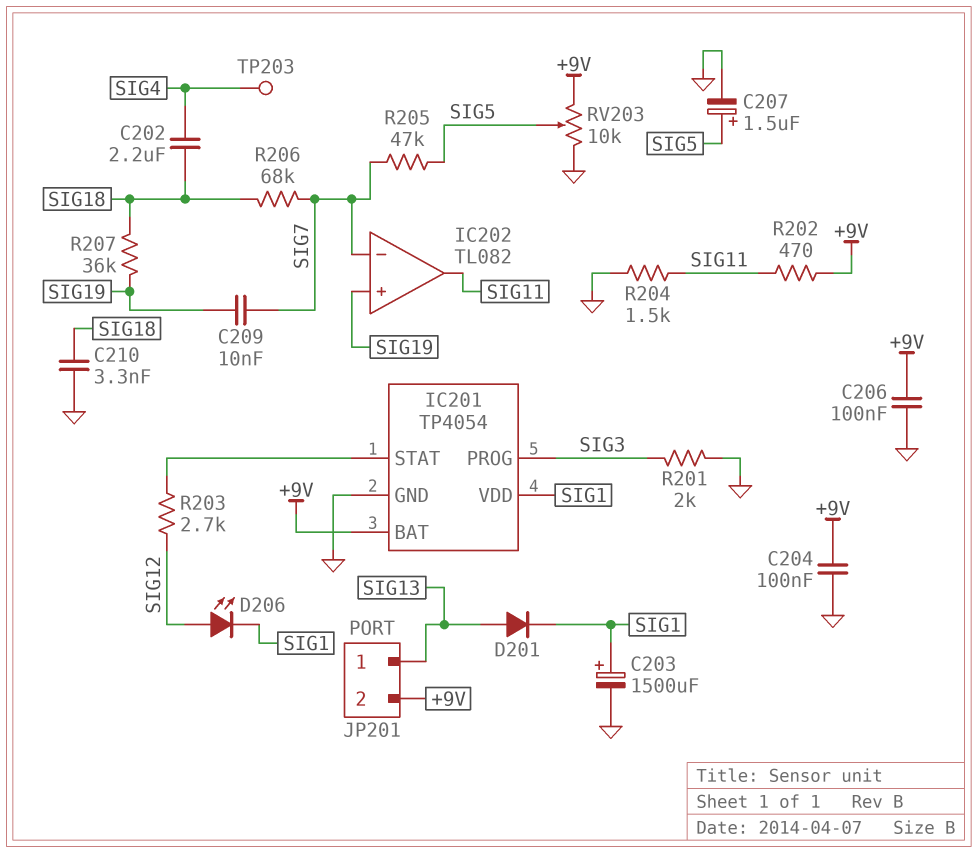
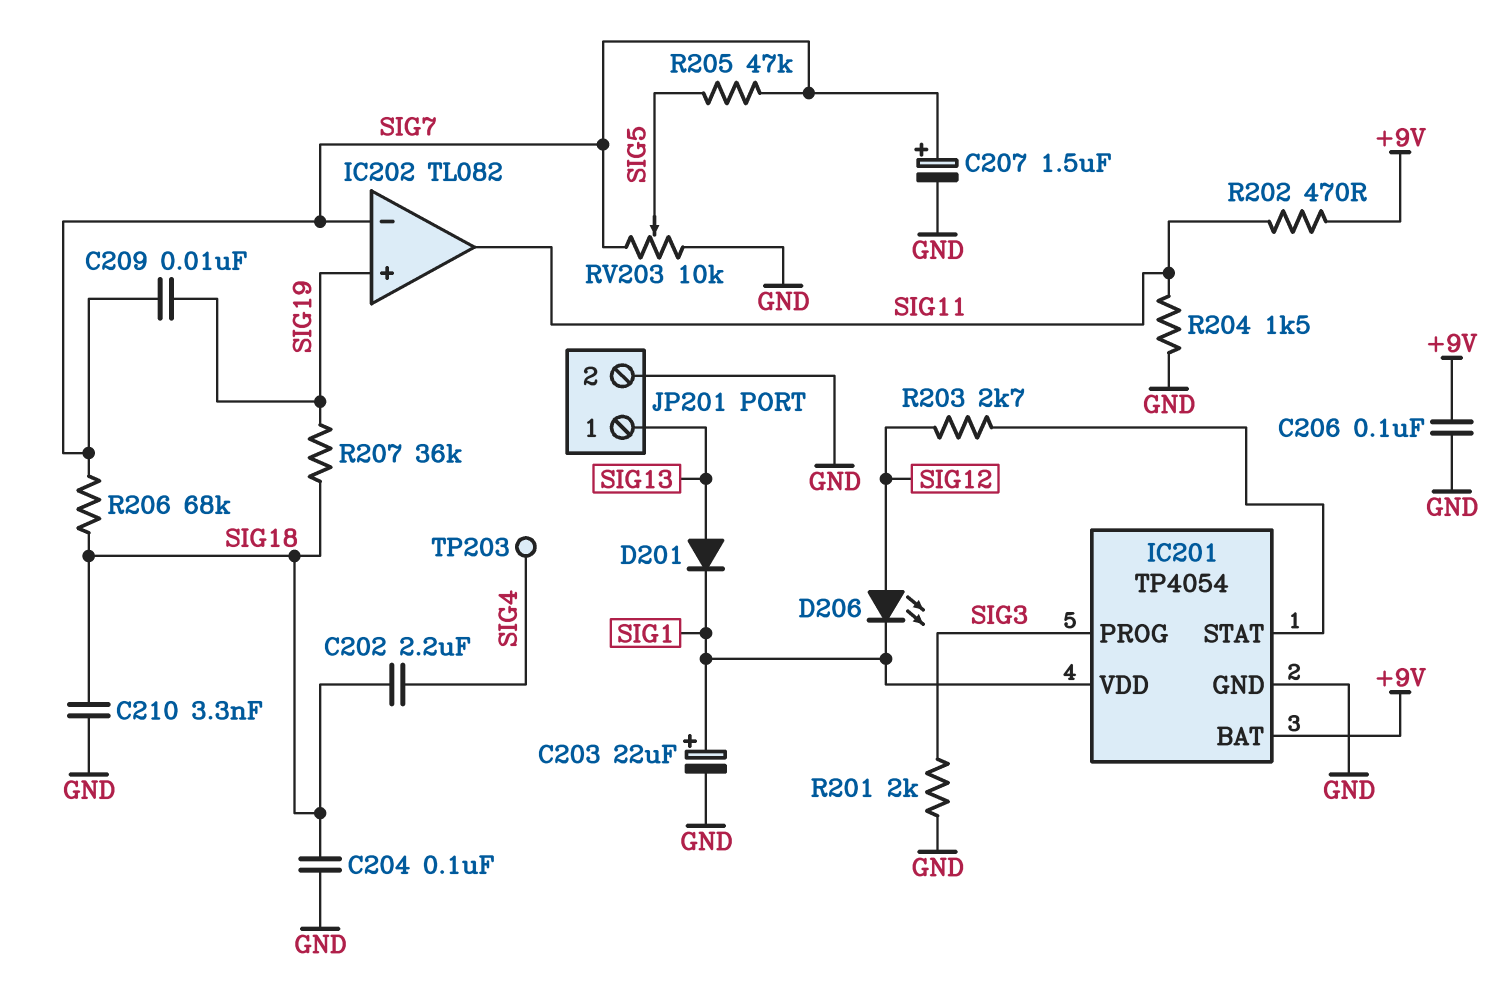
C203: 1500uF (plus SIG1, minus GND) -> 22uF (plus SIG1, minus GND)
C204: 100nF (+9V, GND) -> 100nF (GND, SIG18)
C207: 1.5uF (plus SIG5, minus GND) -> 1.5uF (plus SIG7, minus GND)
JP201 pin 2: +9V -> GND
RV203: 10k (+9V, GND, wiper SIG5) -> 10k (GND, SIG7, wiper SIG5)

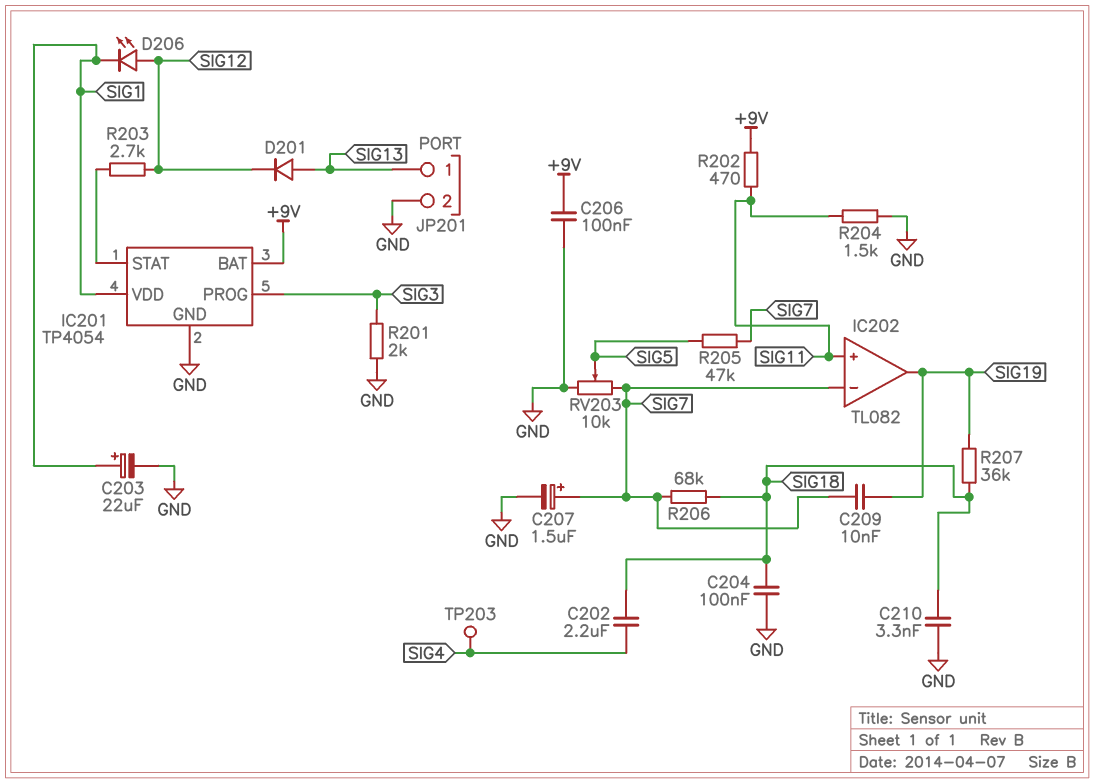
D201: diode (A SIG13, K SIG1) -> diode (A SIG13, K SIG12)
IC202 pin in+: SIG19 -> SIG11
IC202 pin out: SIG11 -> SIG19

